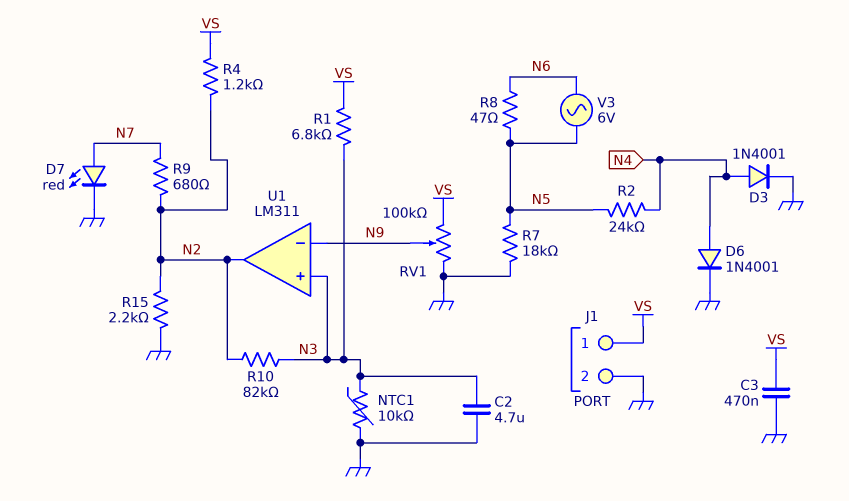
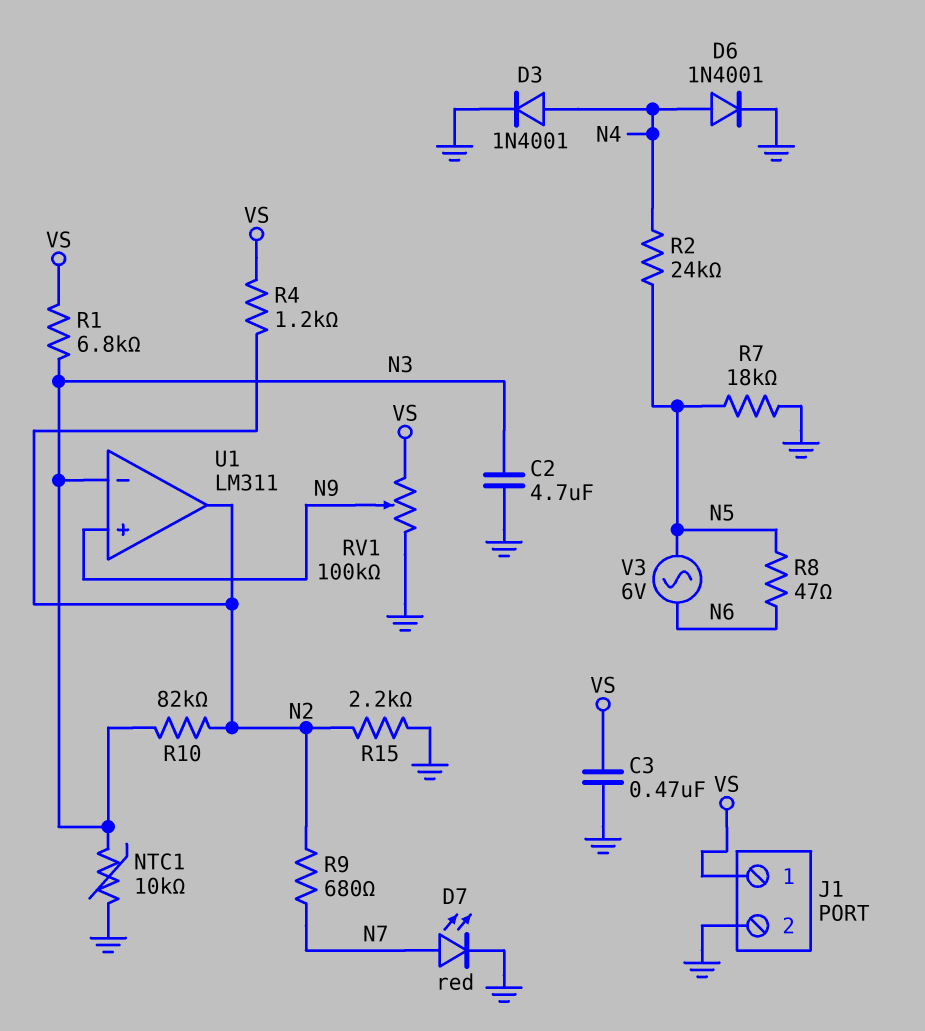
U1 pin in+: N3 -> N9
U1 pin in-: N9 -> N3

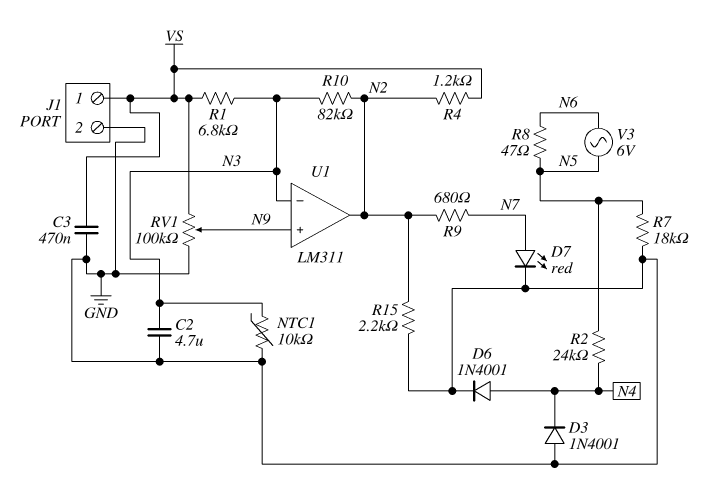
D3: diode 1N4001 (A N4, K GND) -> diode 1N4001 (A GND, K N4)

